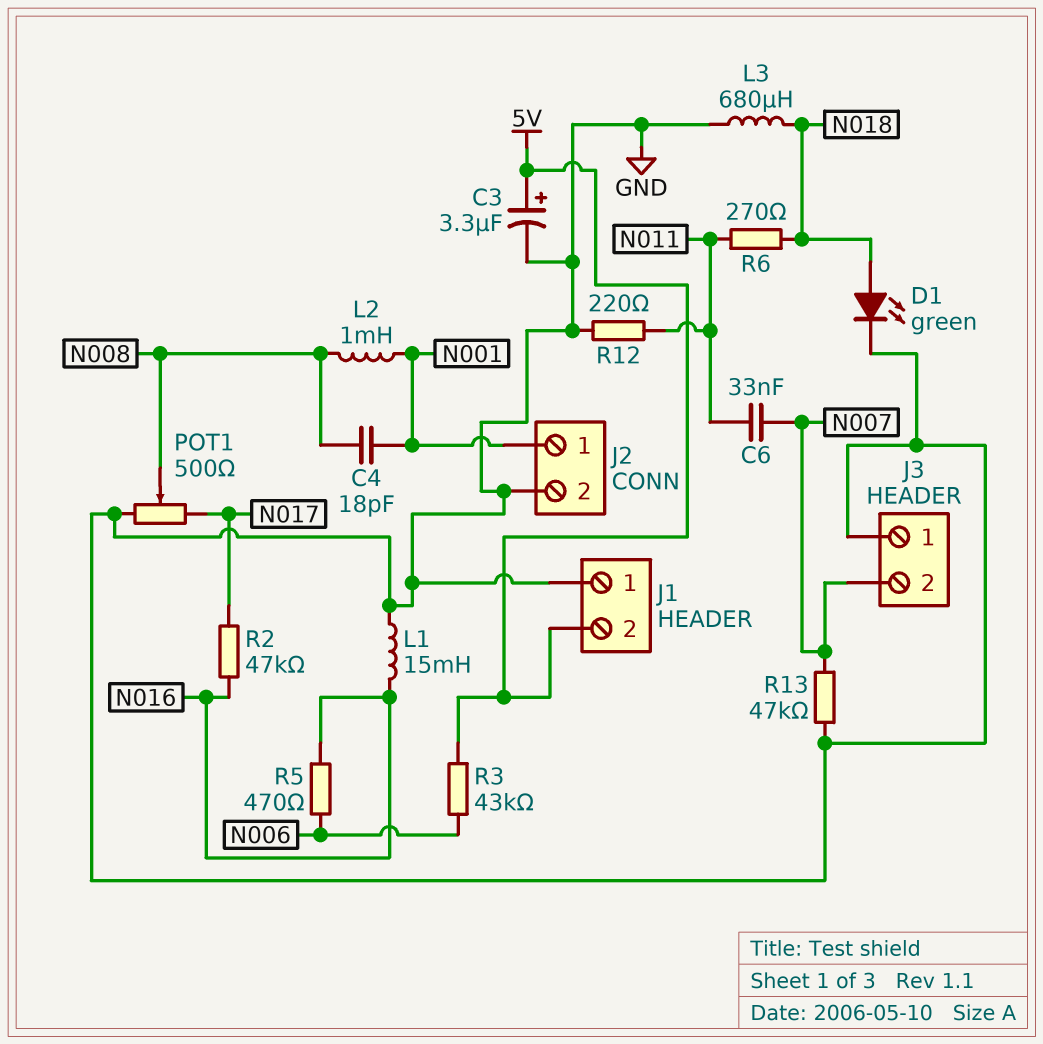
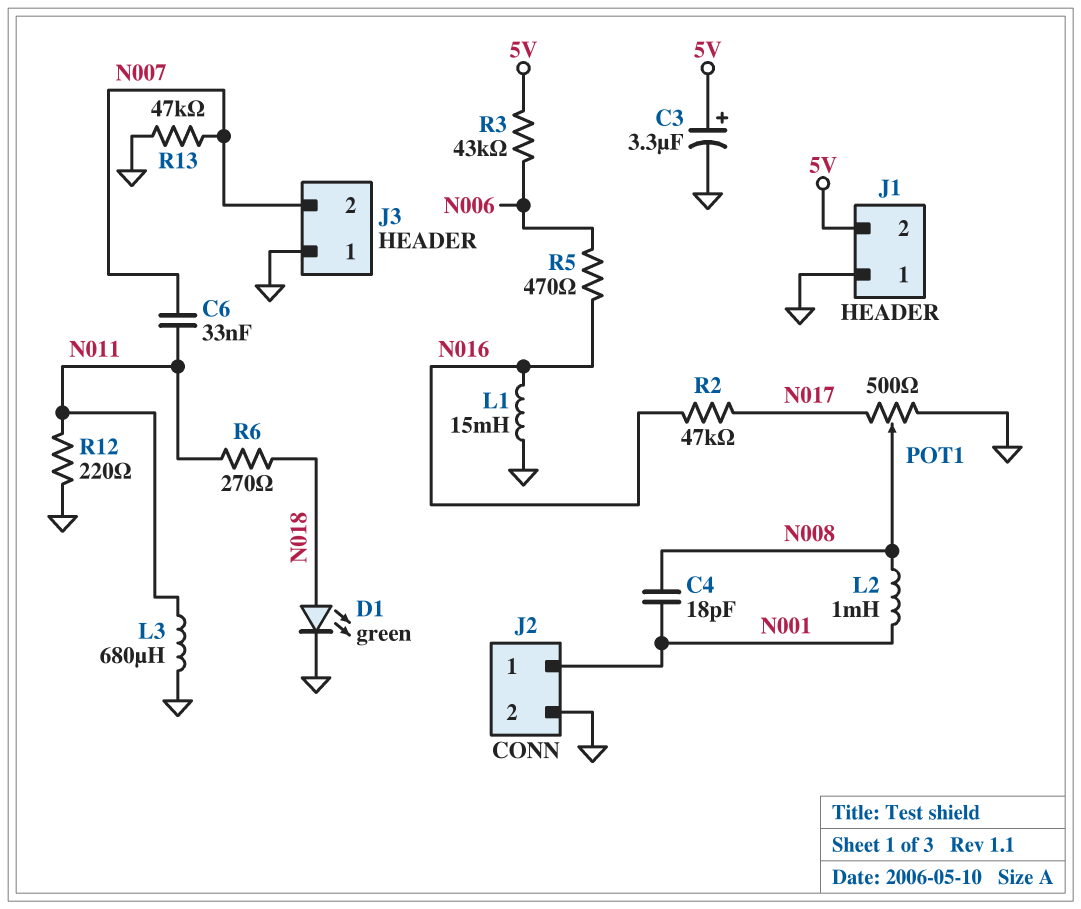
L3: 680uH (GND, N018) -> 680uH (GND, N011)

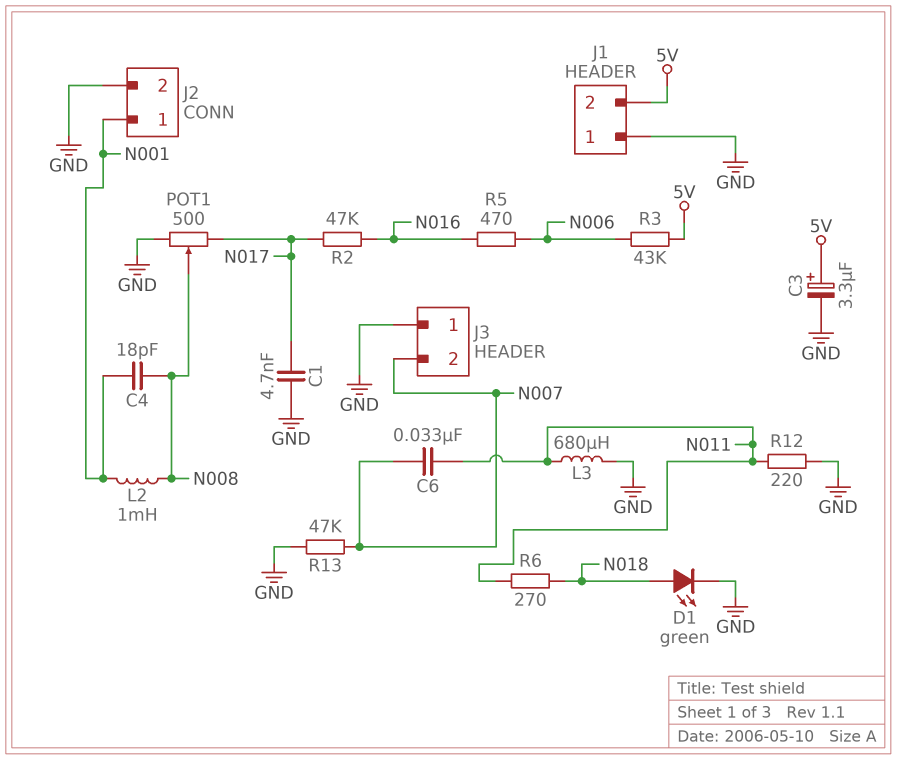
C1: none -> 4.7nF (GND, N017)
L1: 15mH (GND, N016) -> none

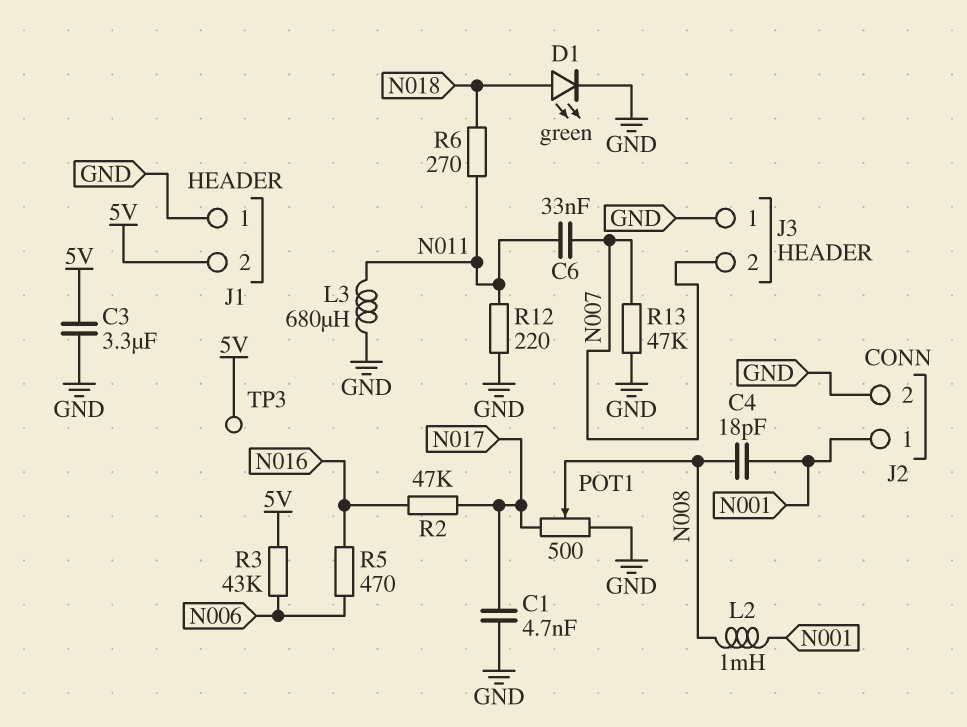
C3: 3.3uF (plus 5V, minus GND) -> 3.3uF (5V, GND)
TP3: none -> test point (5V)

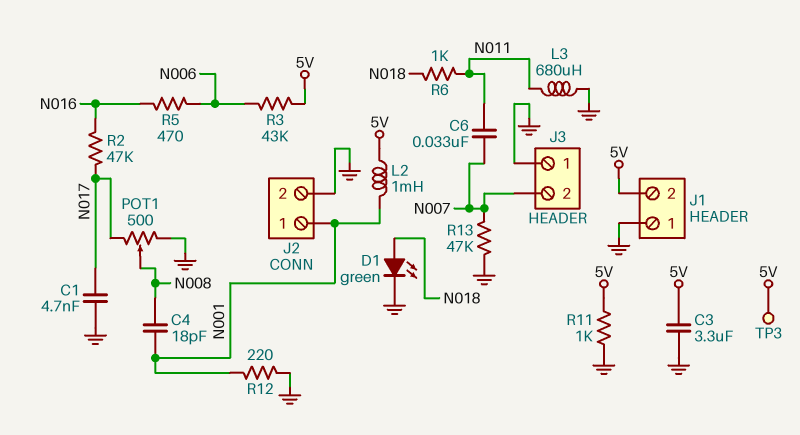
L2: 1mH (N001, N008) -> 1mH (5V, N001)
R6: 270 (N011, N018) -> 1k (N011, N018)
R11: none -> 1k (5V, GND)
R12: 220 (GND, N011) -> 220 (GND, N001)

